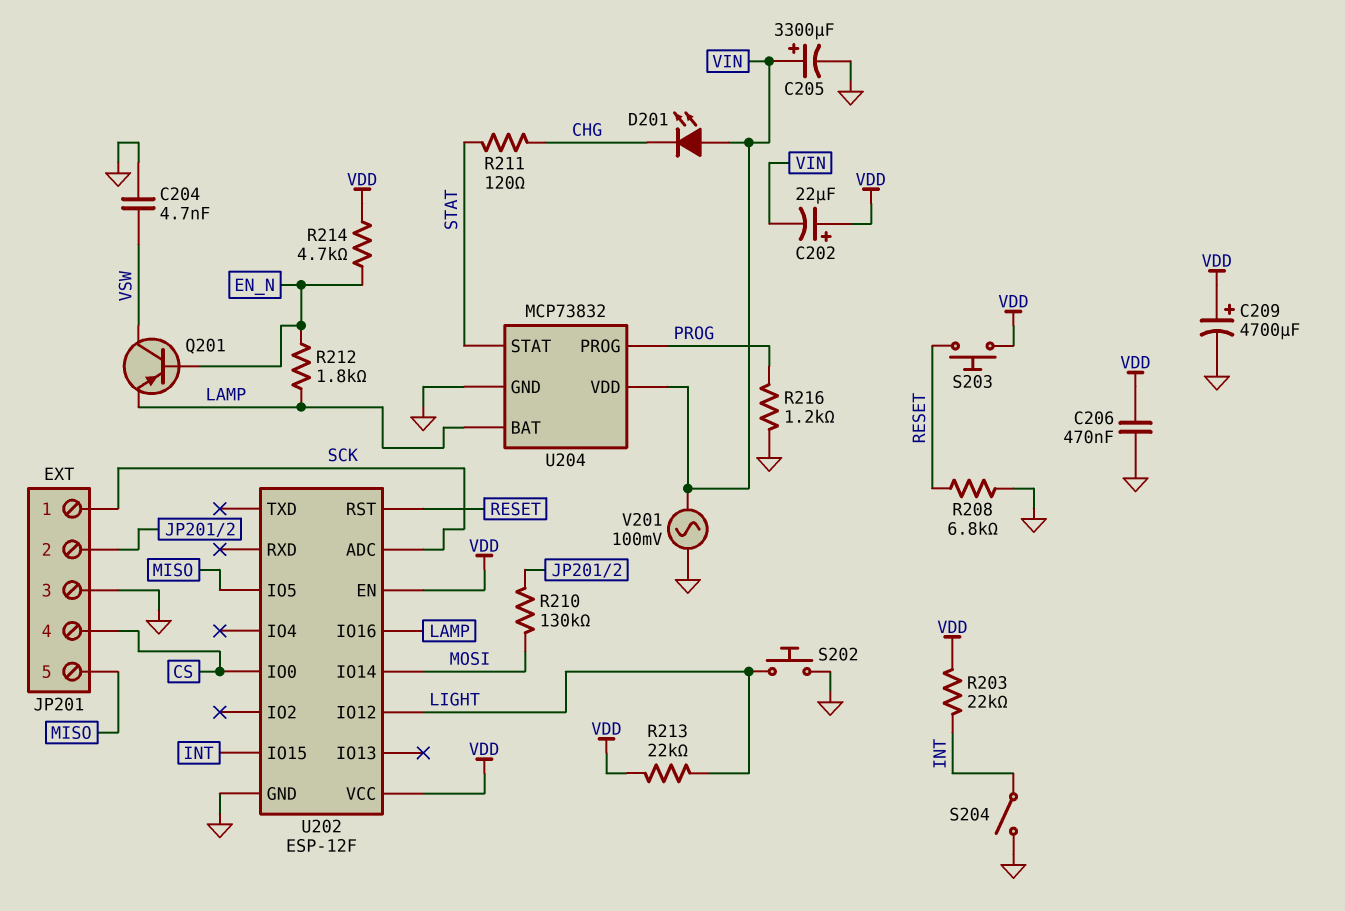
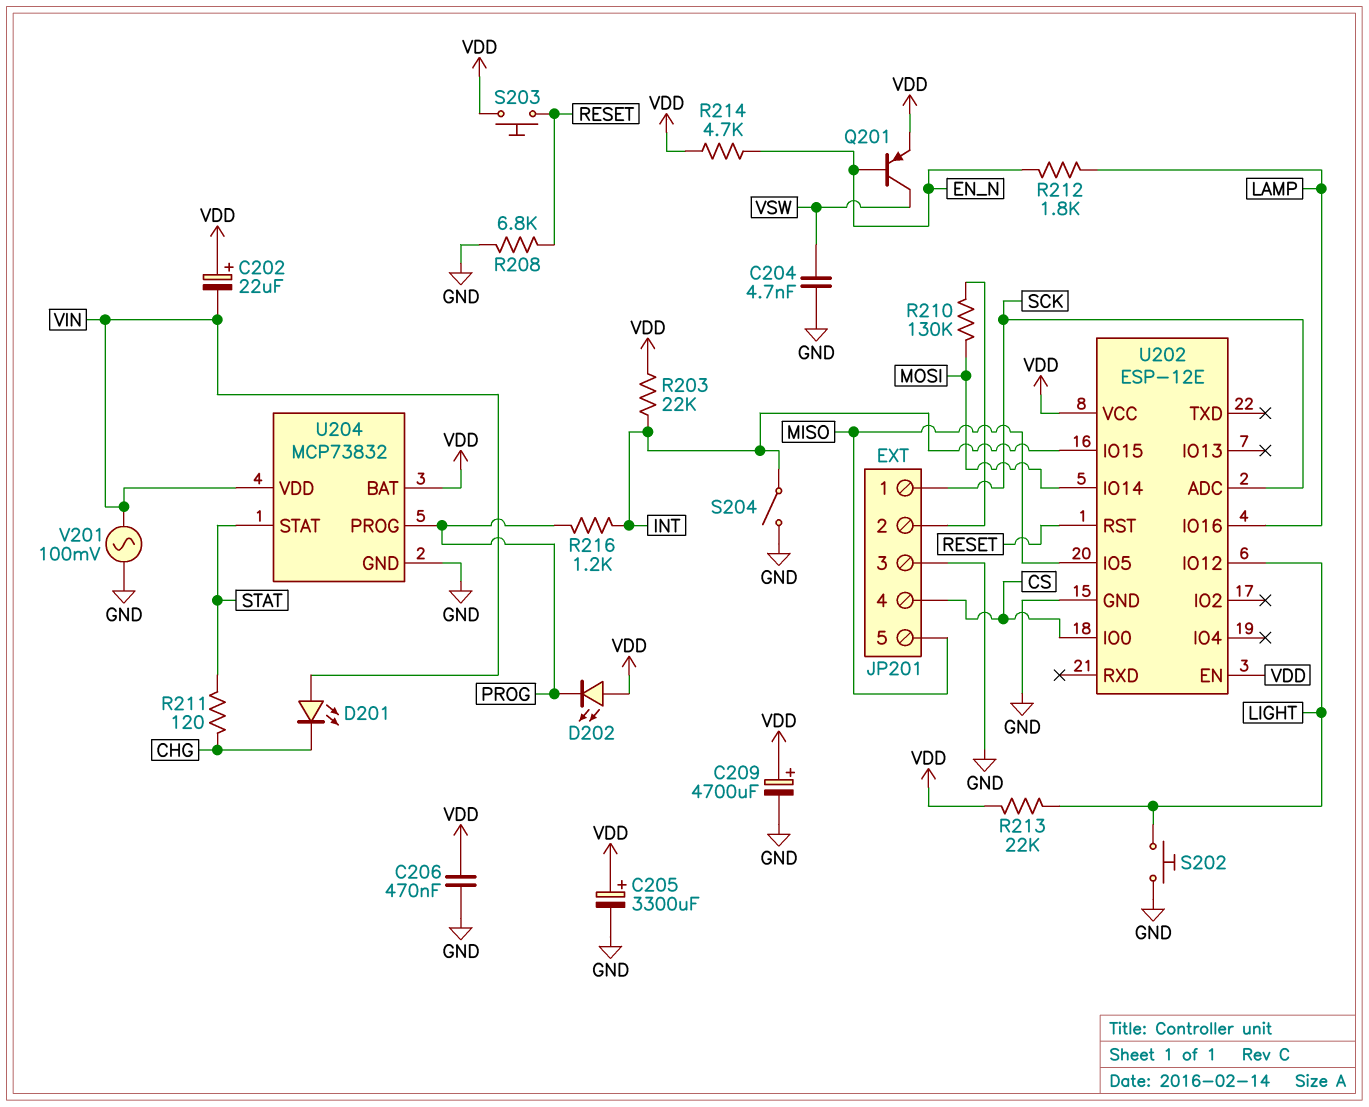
C205: 3300uF (plus VIN, minus GND) -> 3300uF (plus VDD, minus GND)
D202: none -> LED (A VDD, K PROG)
Q201: PNP (B EN_N, C VSW, E LAMP) -> PNP (B EN_N, C VSW, E VDD)
R216: 1.2k (GND, PROG) -> 1.2k (INT, PROG)
U202: ESP-12F -> ESP-12E
U204 pin BAT: LAMP -> VDD

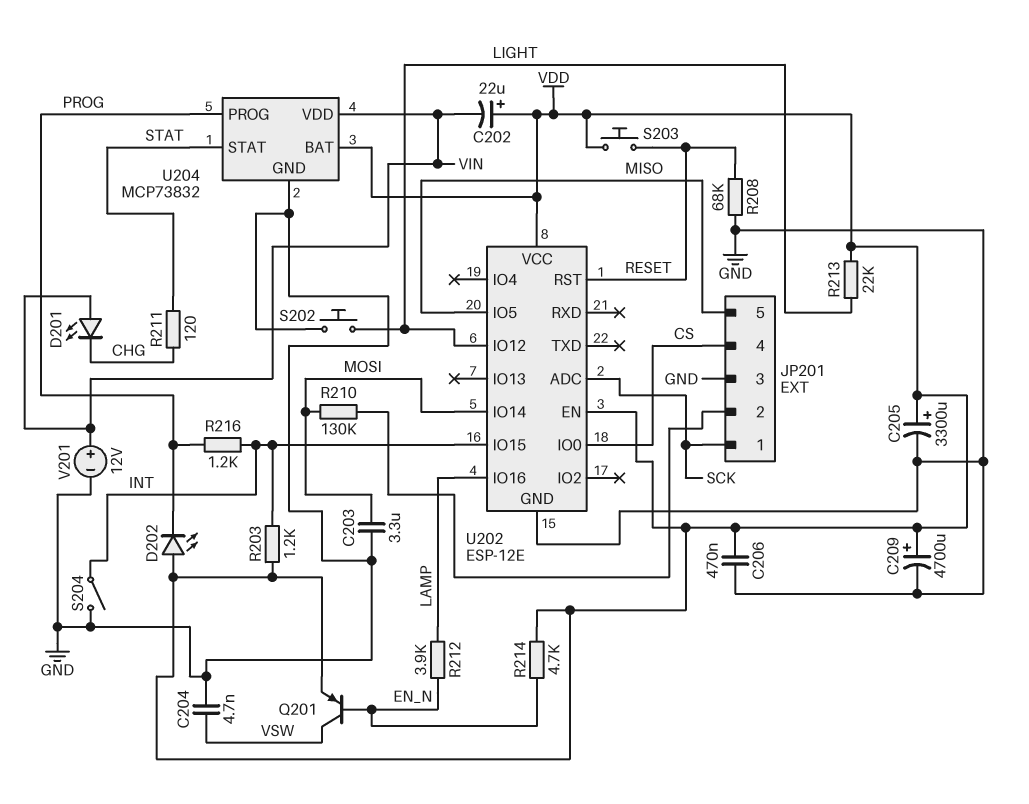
C203: none -> 3.3uF (GND, MOSI)
R203: 22k (INT, VDD) -> 1.2k (INT, VDD)
R208: 6.8k (GND, RESET) -> 68k (GND, RESET)
R212: 1.8k (EN_N, LAMP) -> 3.9k (EN_N, LAMP)
V201: AC 100mV (GND, VIN) -> 12V (plus VIN, minus GND)

